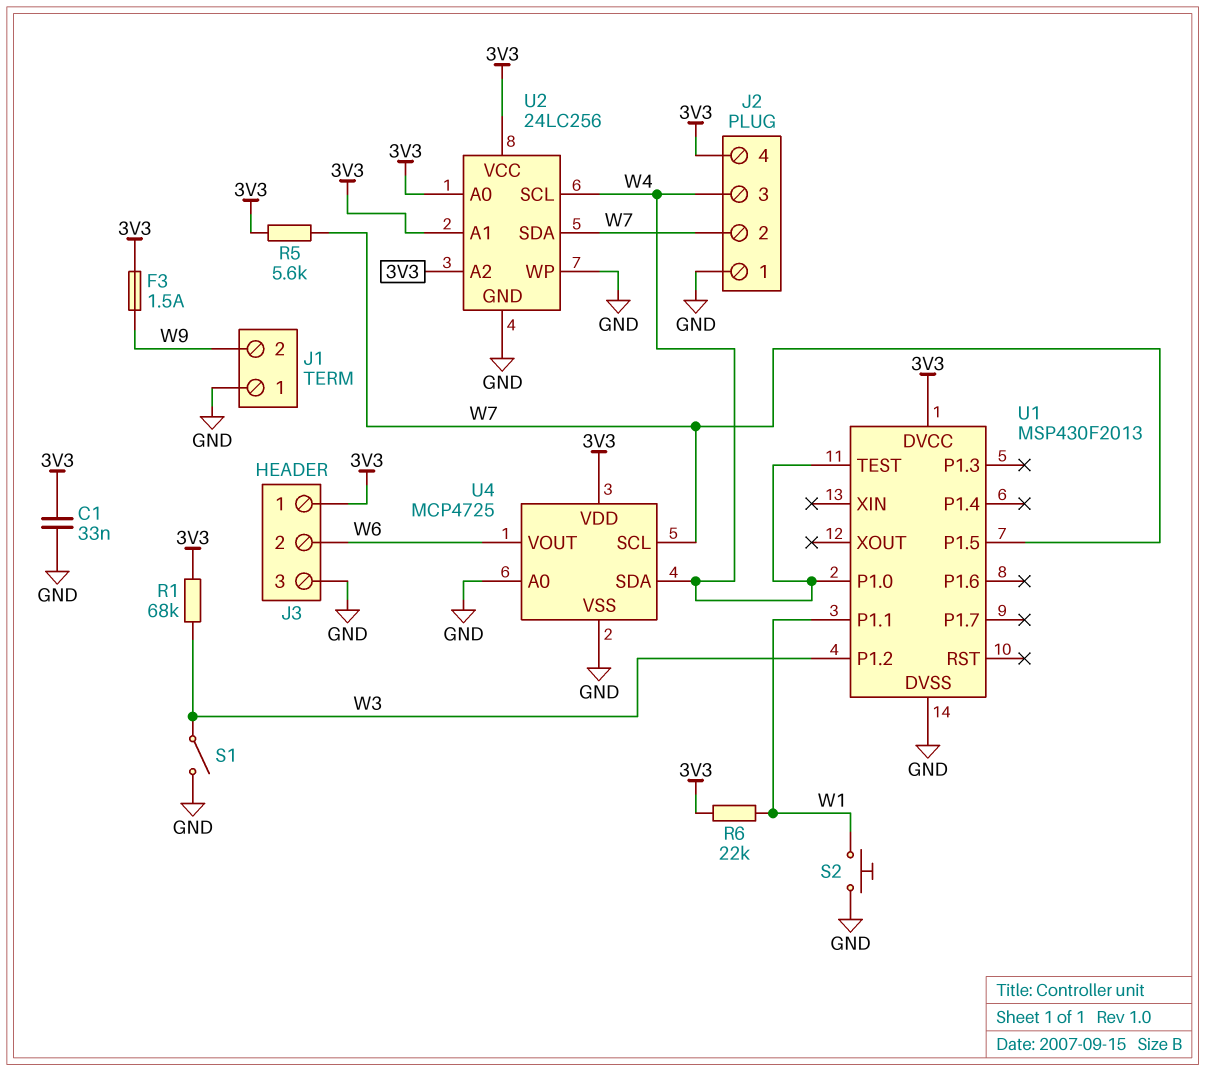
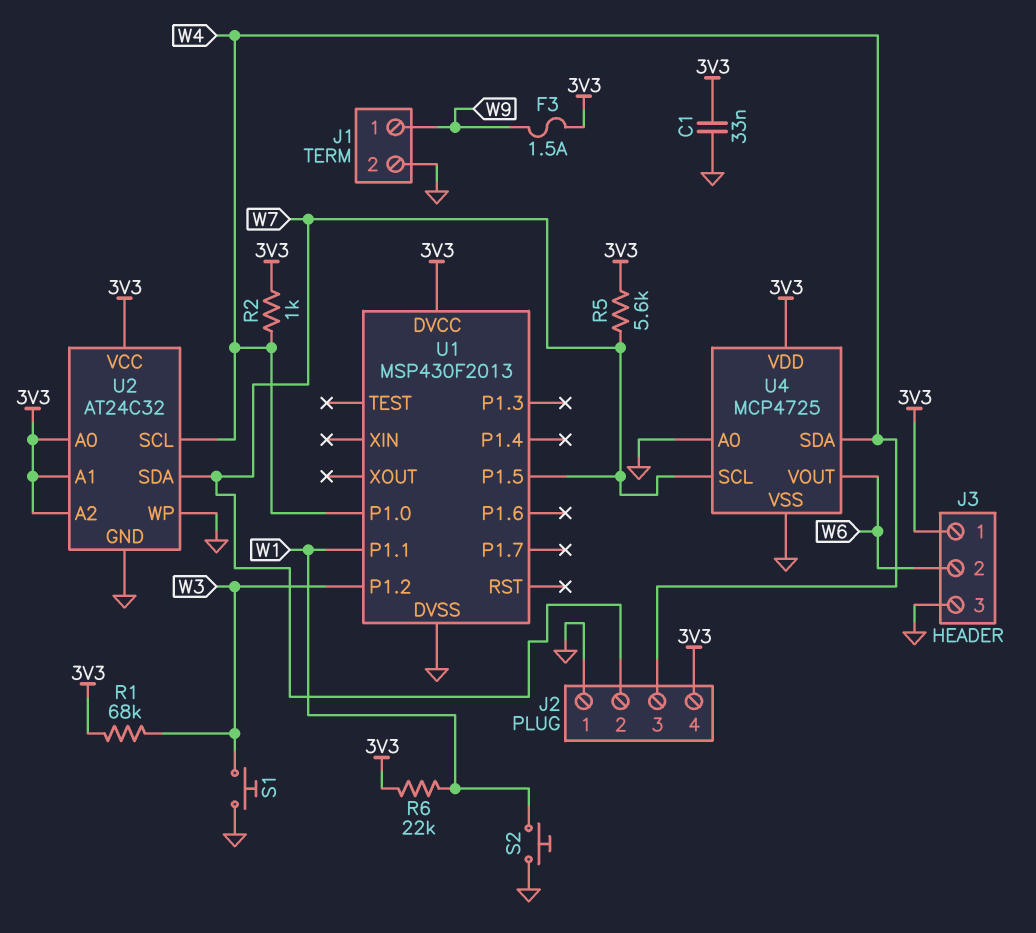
J1 pin 1: GND -> W9
J1 pin 2: W9 -> GND
R2: none -> 1k (3V3, W4)
S1: switch (GND, W3) -> button (GND, W3)
U1 pin TEST: W4 -> none
U2: 24LC256 -> AT24C32

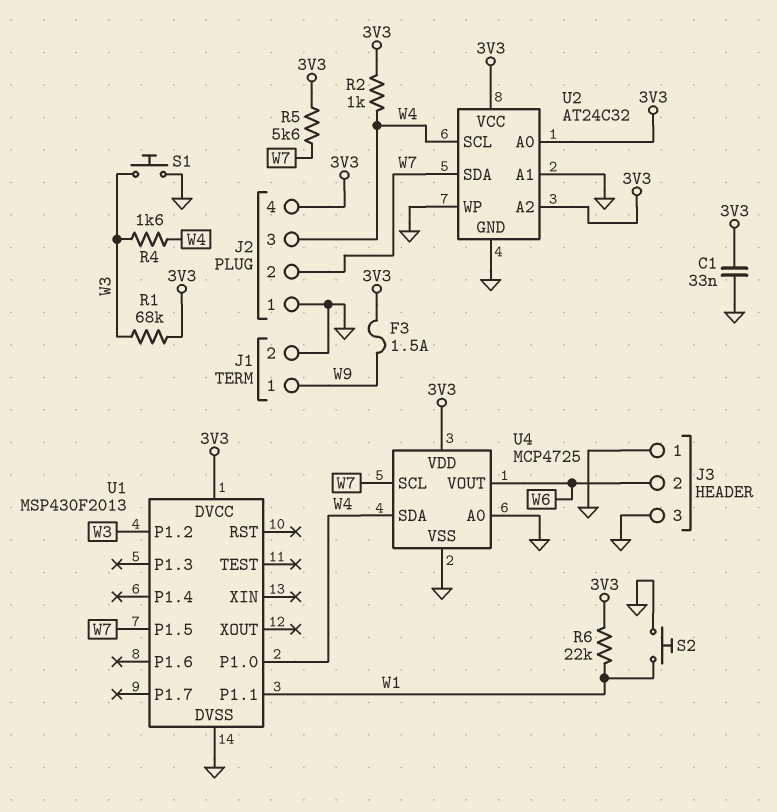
J3 pin 1: 3V3 -> GND
R4: none -> 1.6k (W3, W4)
U2 pin A1: 3V3 -> GND

